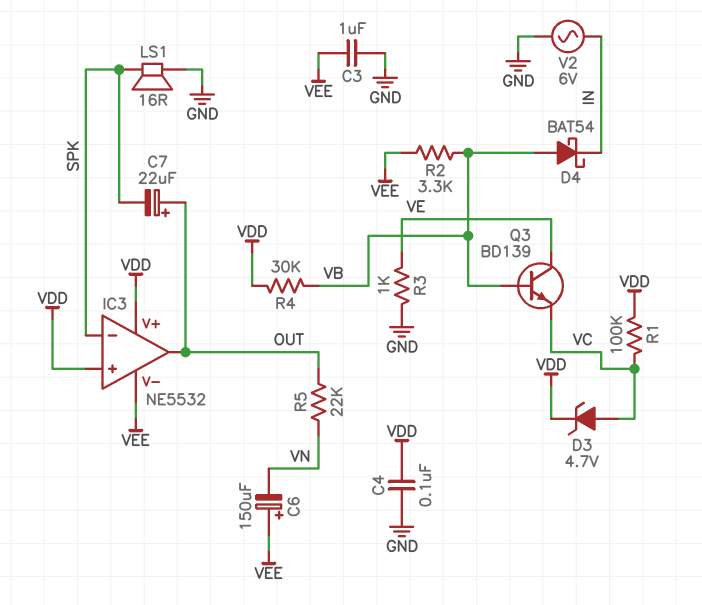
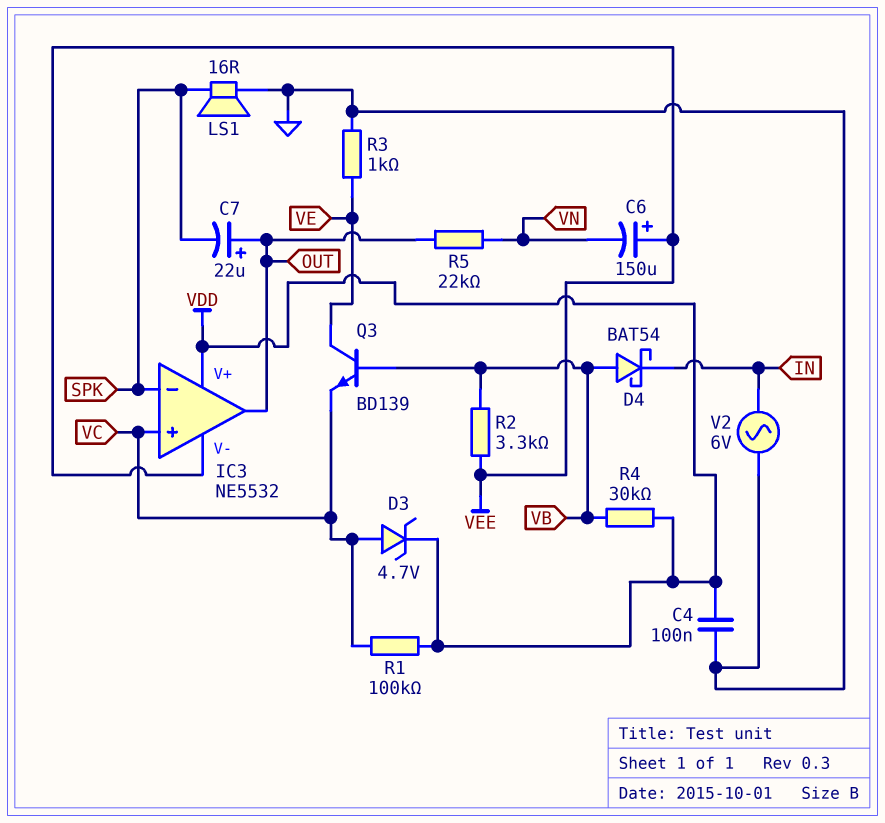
C3: 1uF (GND, VEE) -> none
IC3 pin in+: VDD -> VC

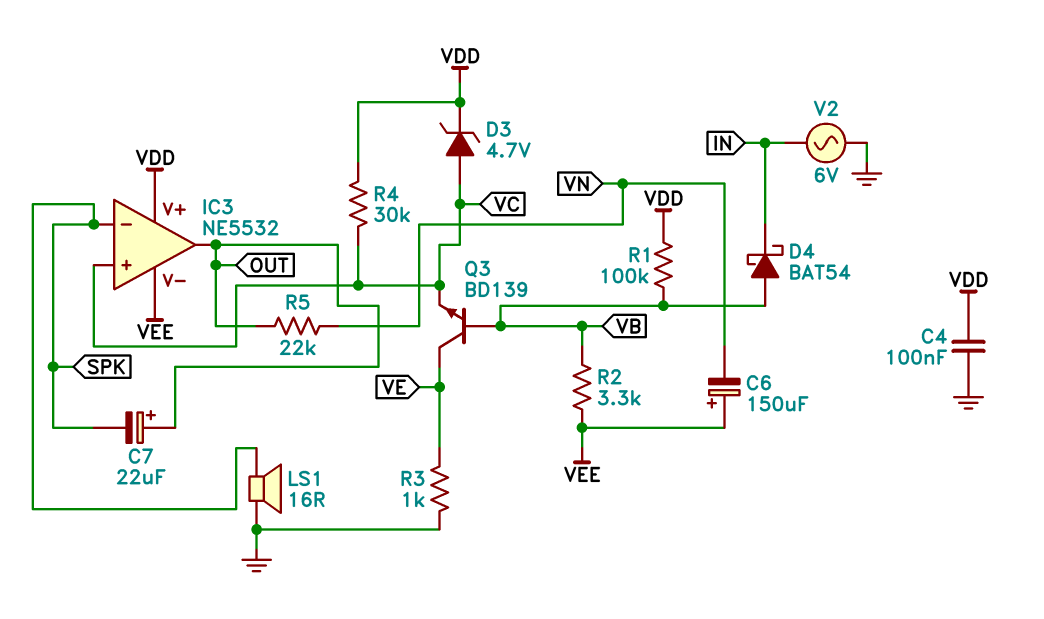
R1: 100k (VC, VDD) -> 100k (VB, VDD)
R4: 30k (VB, VDD) -> 30k (VC, VDD)

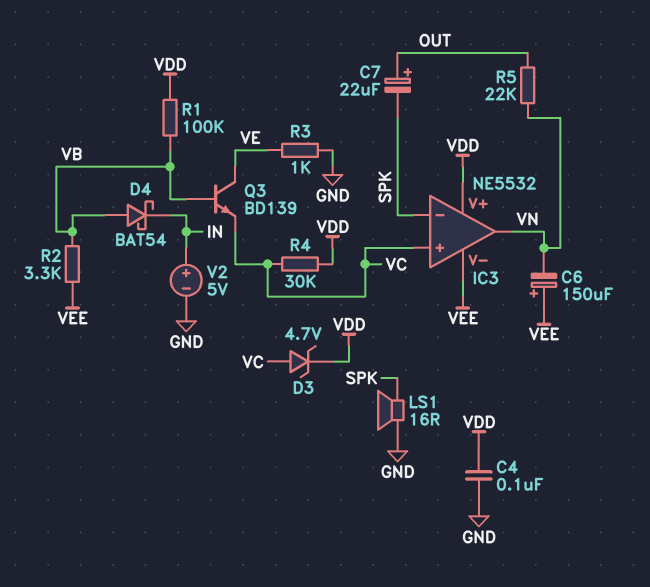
IC3 pin out: OUT -> VN
V2: AC 6V (GND, IN) -> 5V (plus IN, minus GND)

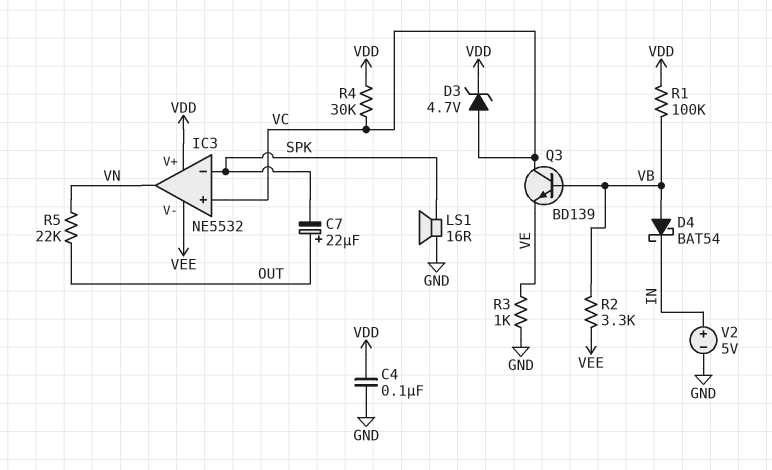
C6: 150uF (plus VEE, minus VN) -> none
Q3: NPN BD139 (B VB, C VE, E VC) -> NPN BD139 (B VB, C VC, E VE)

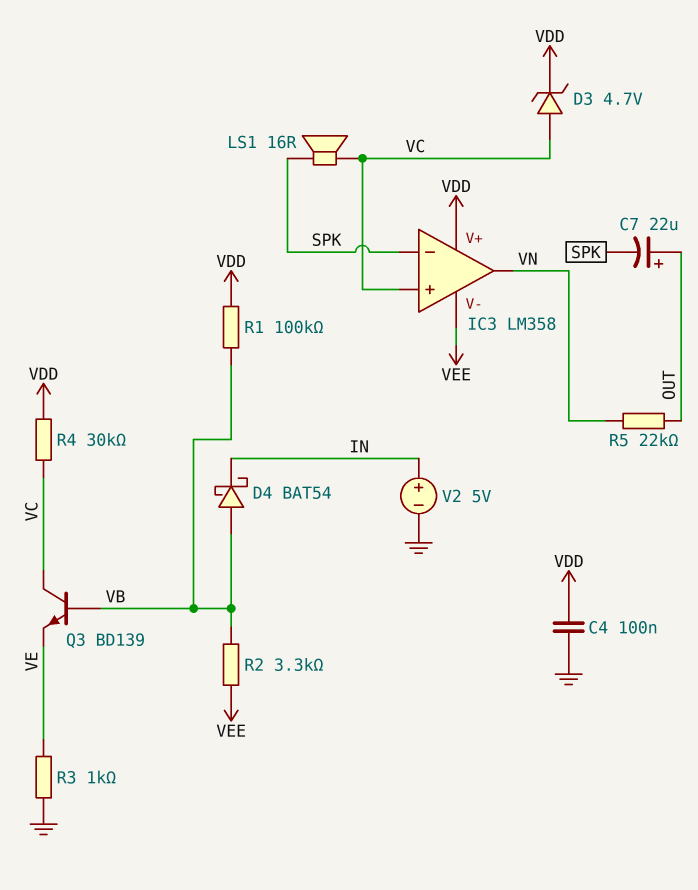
IC3: NE5532 -> LM358
LS1: speaker 16R (GND, SPK) -> speaker 16R (SPK, VC)

